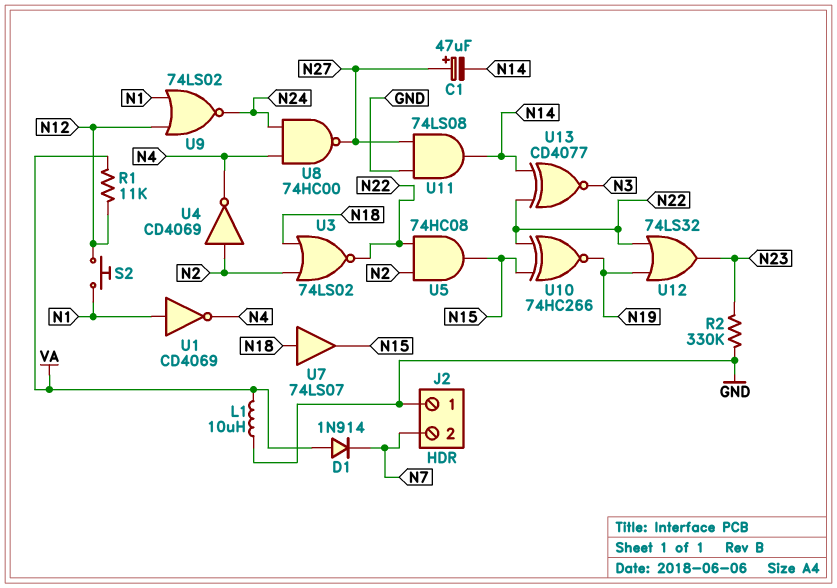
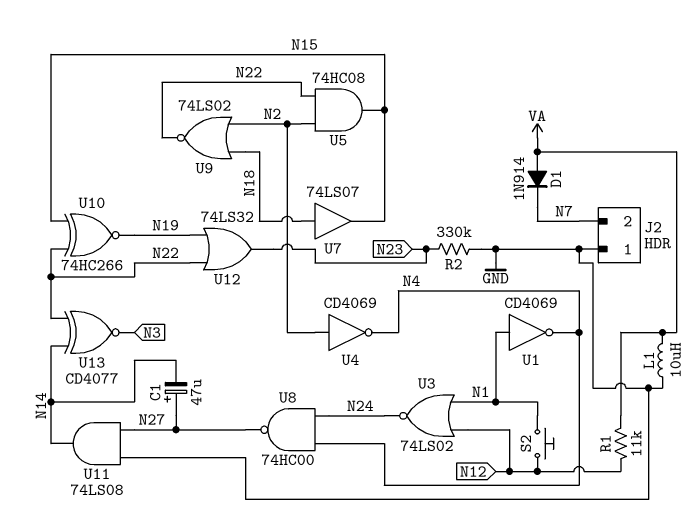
U3: NOR 74LS02 (in N2, in N18, out N22) -> NOR 74LS02 (in N1, in N12, out N24)
U9: NOR 74LS02 (in N1, in N12, out N24) -> NOR 74LS02 (in N2, in N18, out N22)

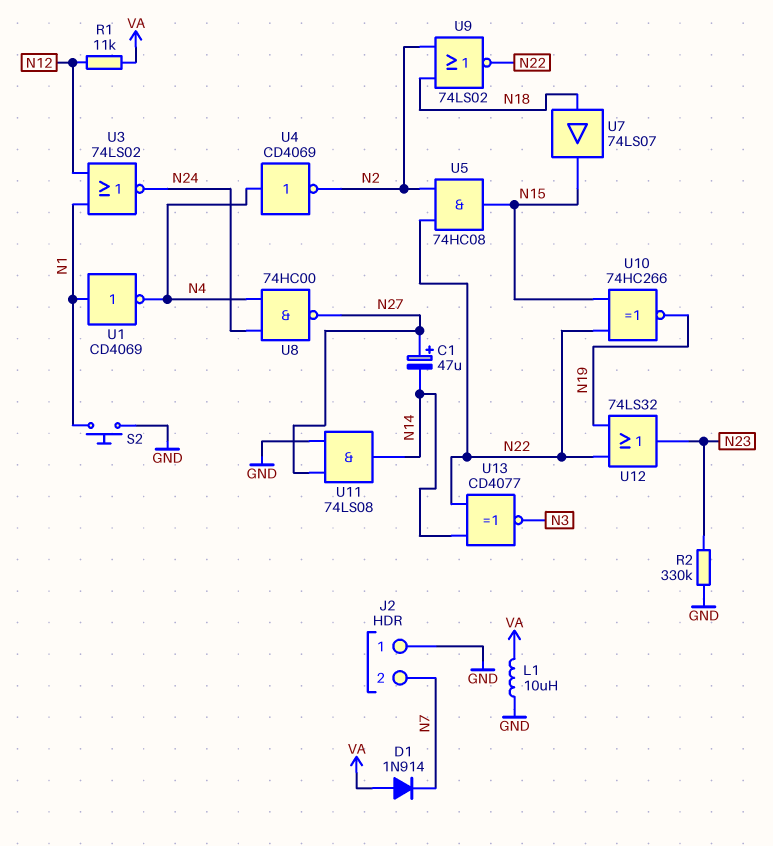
S2: button (N1, N12) -> button (GND, N1)
U4: NOT CD4069 (in N2, out N4) -> NOT CD4069 (in N4, out N2)

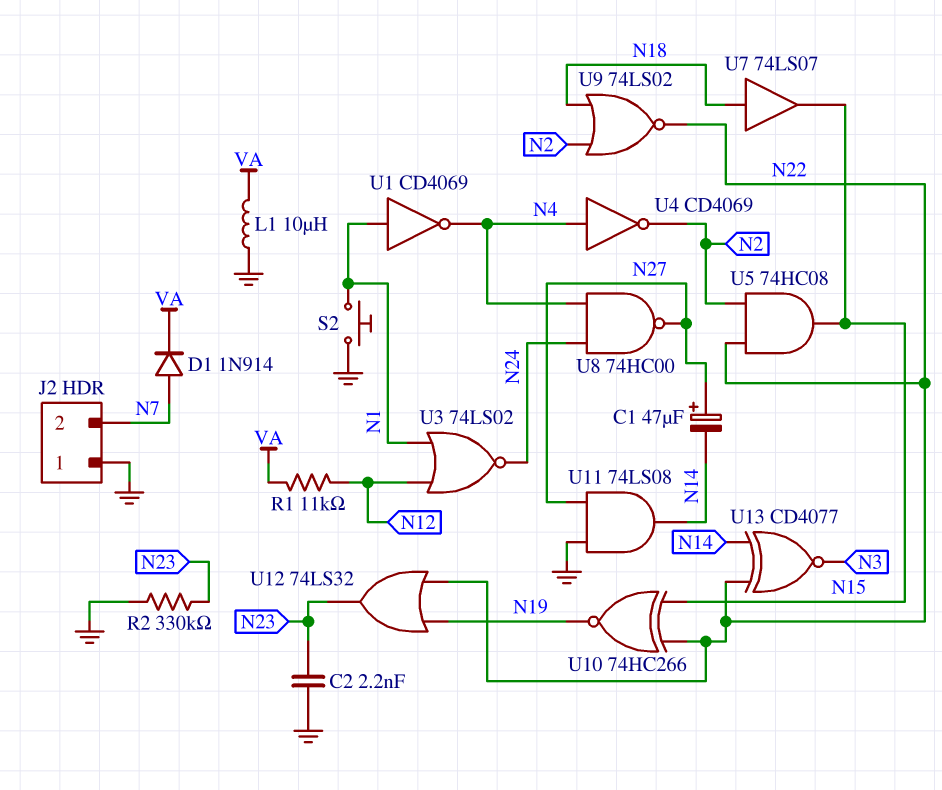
C2: none -> 2.2nF (GND, N23)
D1: diode 1N914 (A VA, K N7) -> diode 1N914 (A N7, K VA)

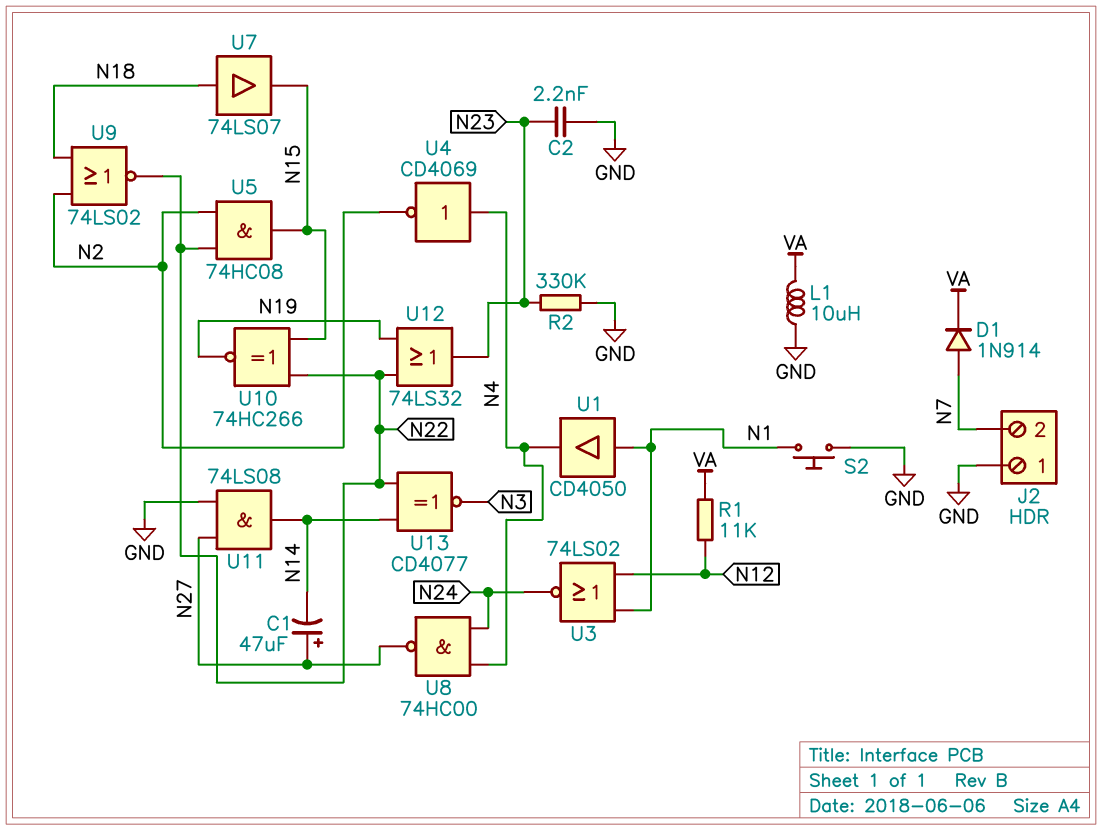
U1: NOT CD4069 (in N1, out N4) -> buffer CD4050 (in N1, out N4)

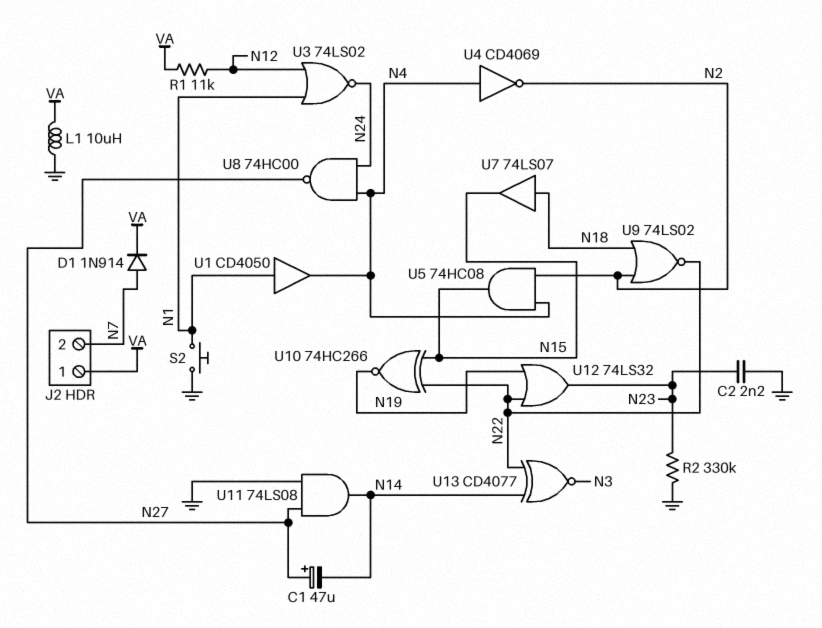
J2 pin 1: GND -> VA
U5: AND 74HC08 (in N2, in N22, out N15) -> AND 74HC08 (in N2, in N4, out N15)

